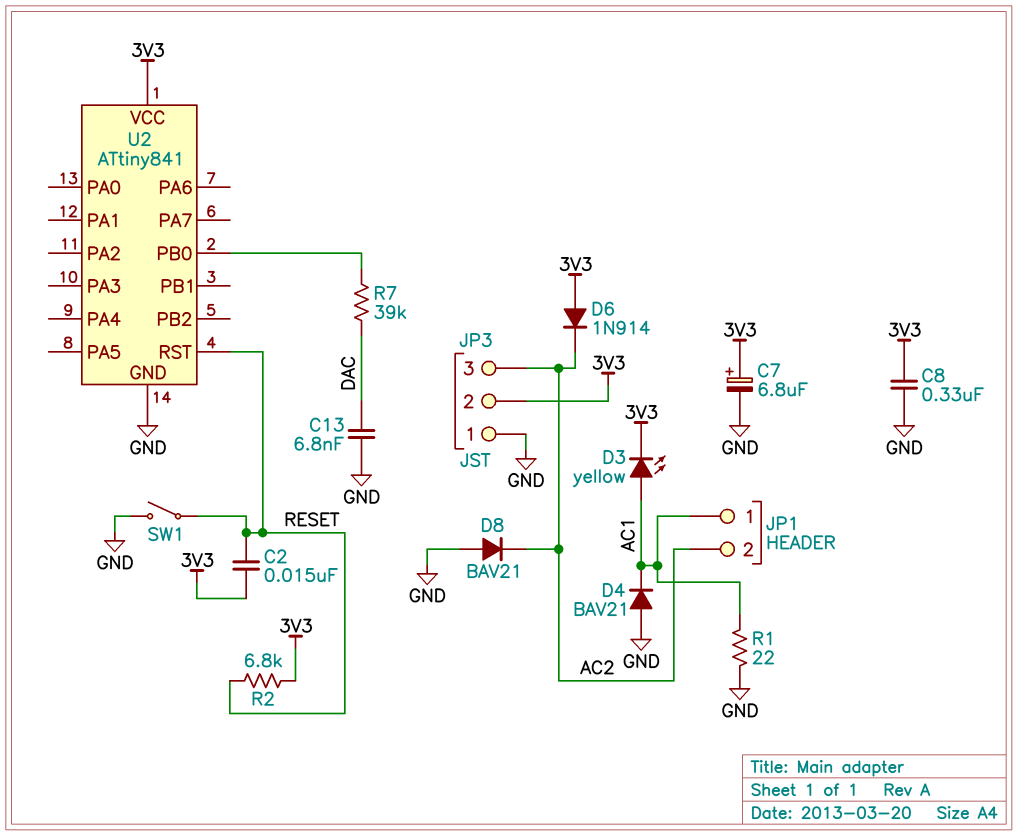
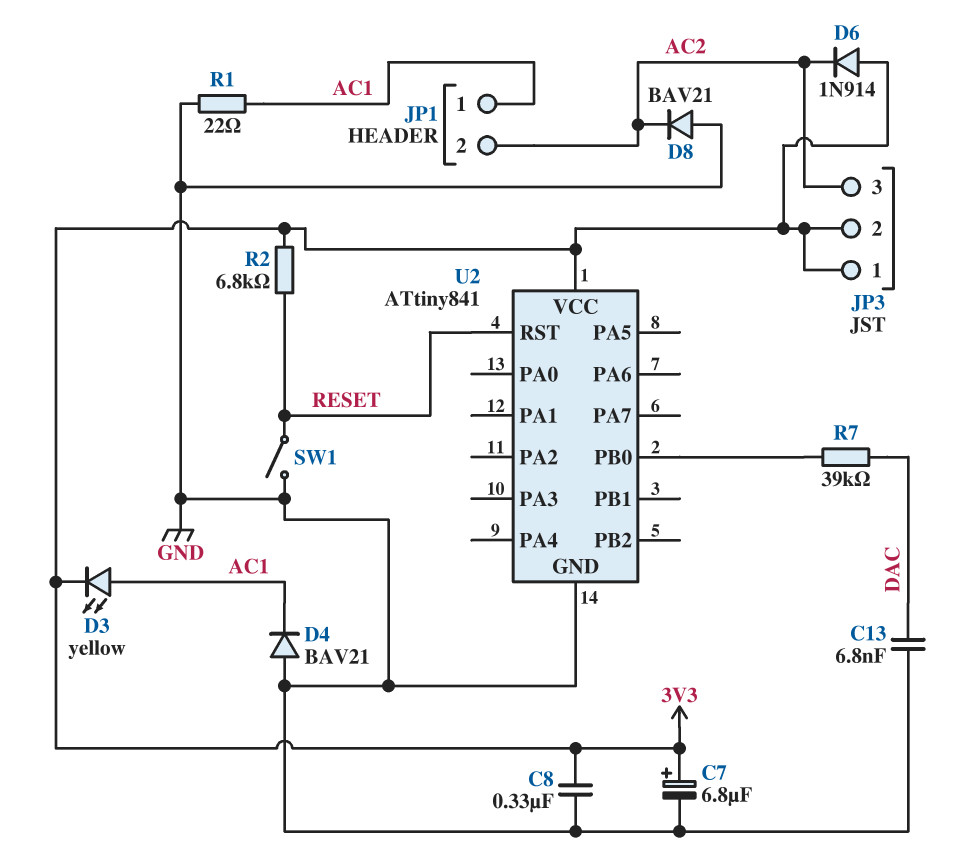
C2: 15nF (3V3, RESET) -> none
JP3 pin 1: GND -> 3V3

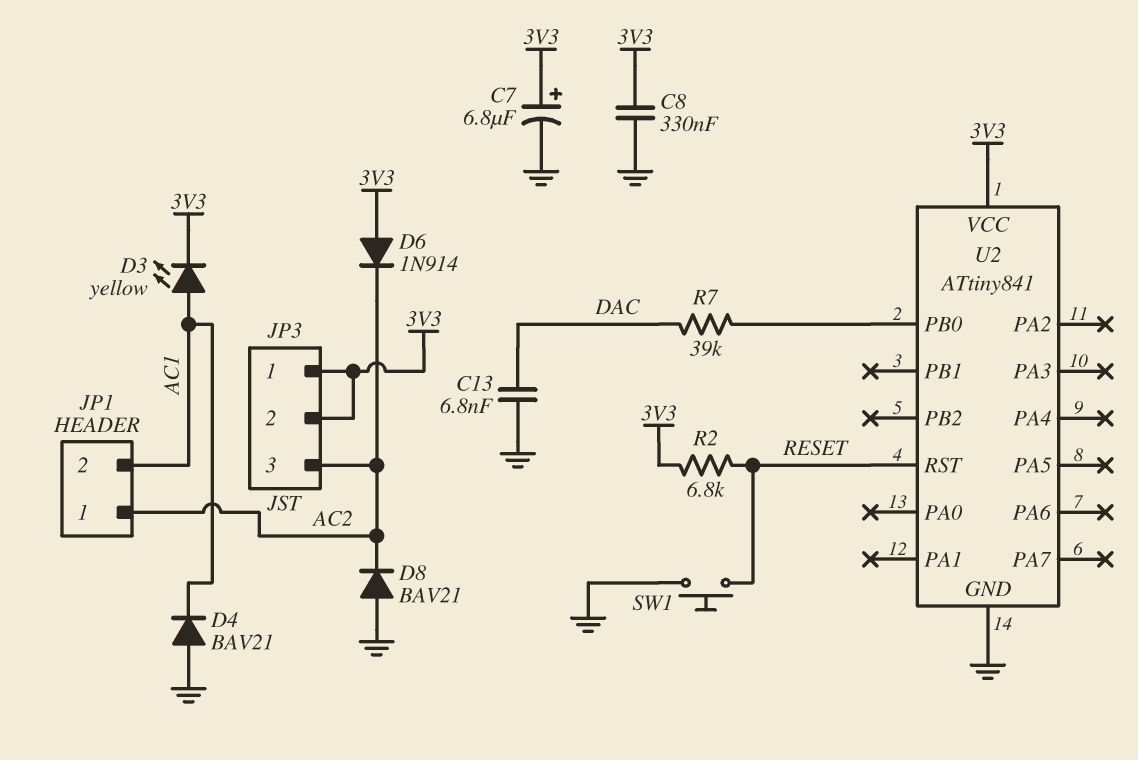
JP1 pin 1: AC1 -> AC2
JP1 pin 2: AC2 -> AC1
R1: 22 (AC1, GND) -> none
SW1: switch (GND, RESET) -> button (GND, RESET)

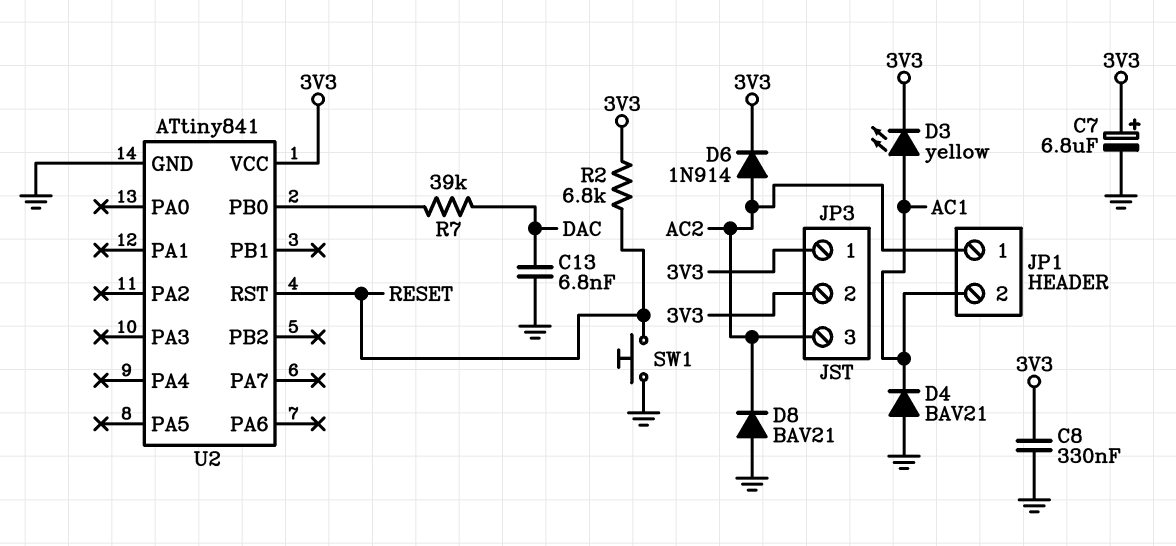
D6: diode 1N914 (A 3V3, K AC2) -> diode 1N914 (A AC2, K 3V3)

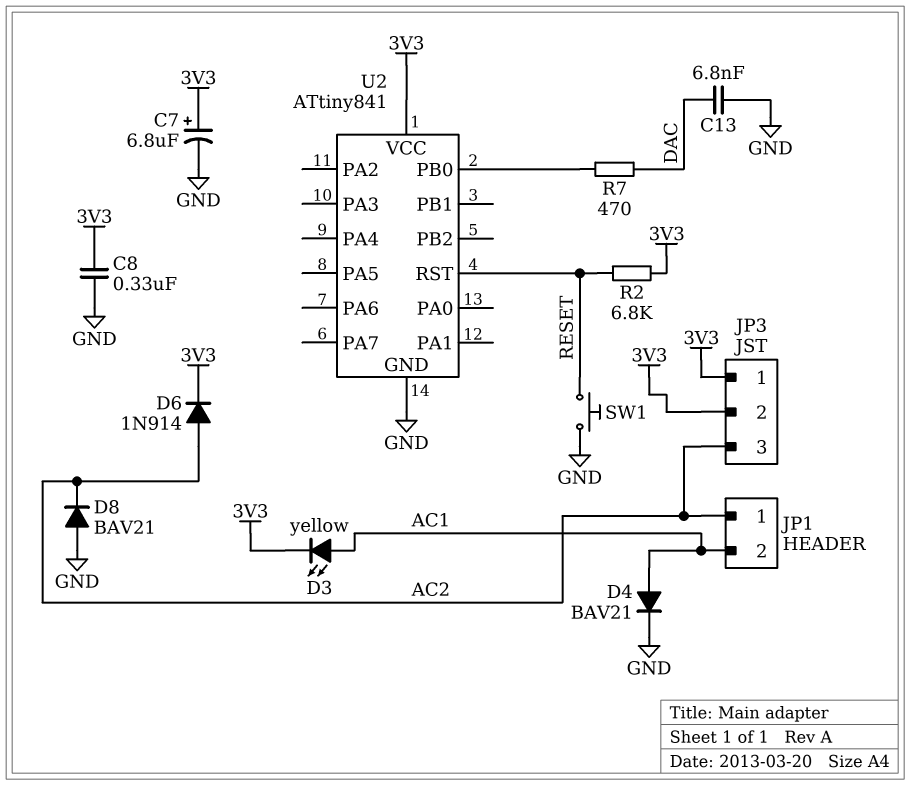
D4: diode BAV21 (A GND, K AC1) -> diode BAV21 (A AC1, K GND)
R7: 39k (DAC, U2/PB0) -> 470 (DAC, U2/PB0)

